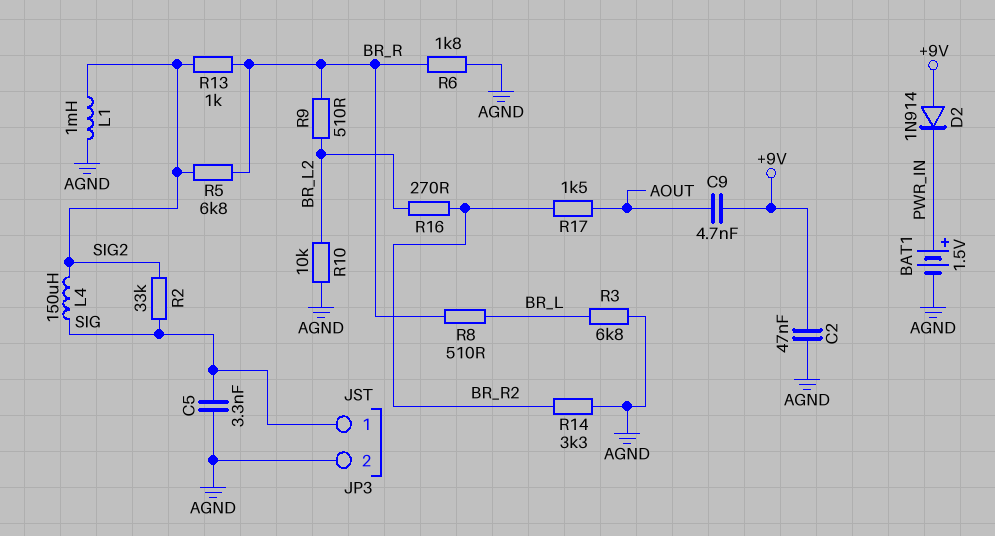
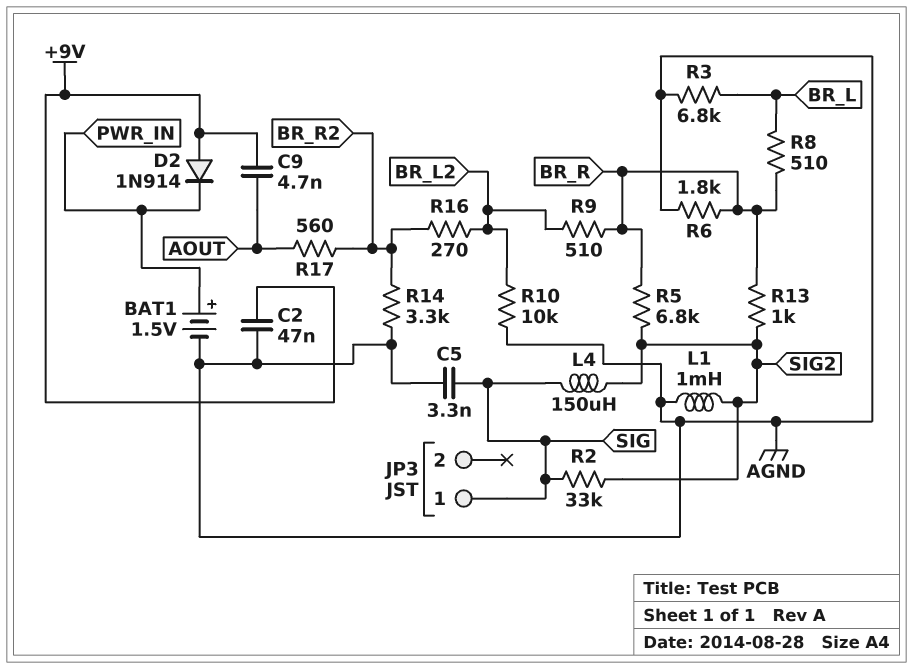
JP3 pin 2: AGND -> none
R17: 1.5k (AOUT, BR_R2) -> 560 (AOUT, BR_R2)

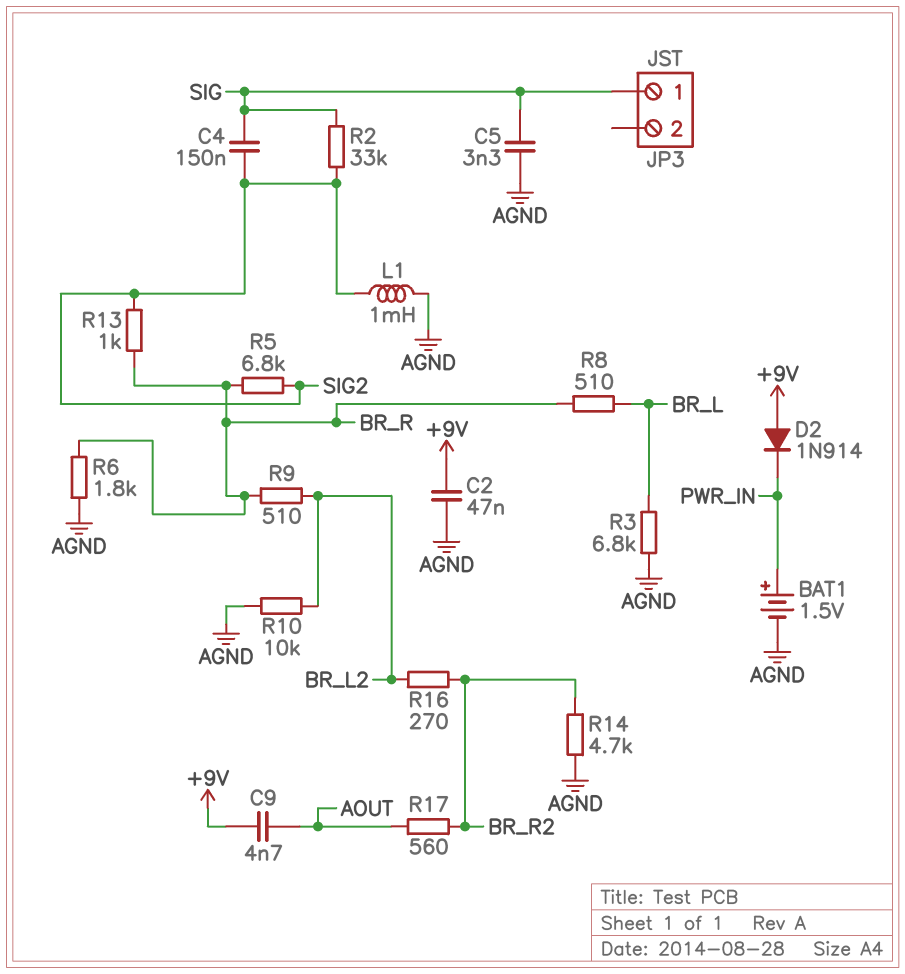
C4: none -> 150nF (SIG, SIG2)
L4: 150uH (SIG, SIG2) -> none
R14: 3.3k (AGND, BR_R2) -> 4.7k (AGND, BR_R2)

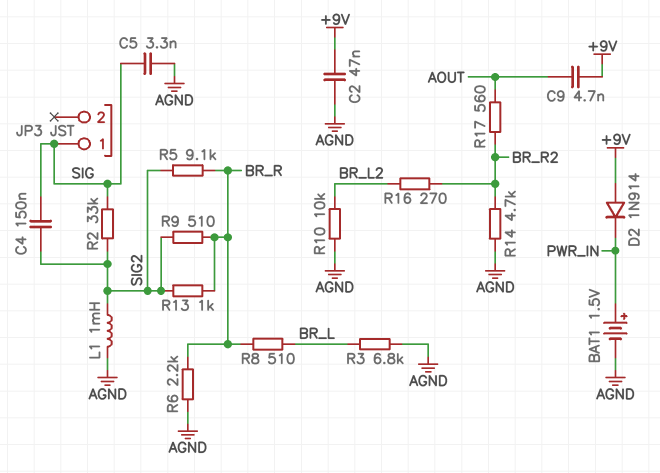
R5: 6.8k (BR_R, SIG2) -> 9.1k (BR_R, SIG2)
R6: 1.8k (AGND, BR_R) -> 2.2k (AGND, BR_R)
R9: 510 (BR_L2, BR_R) -> 510 (BR_R, SIG2)

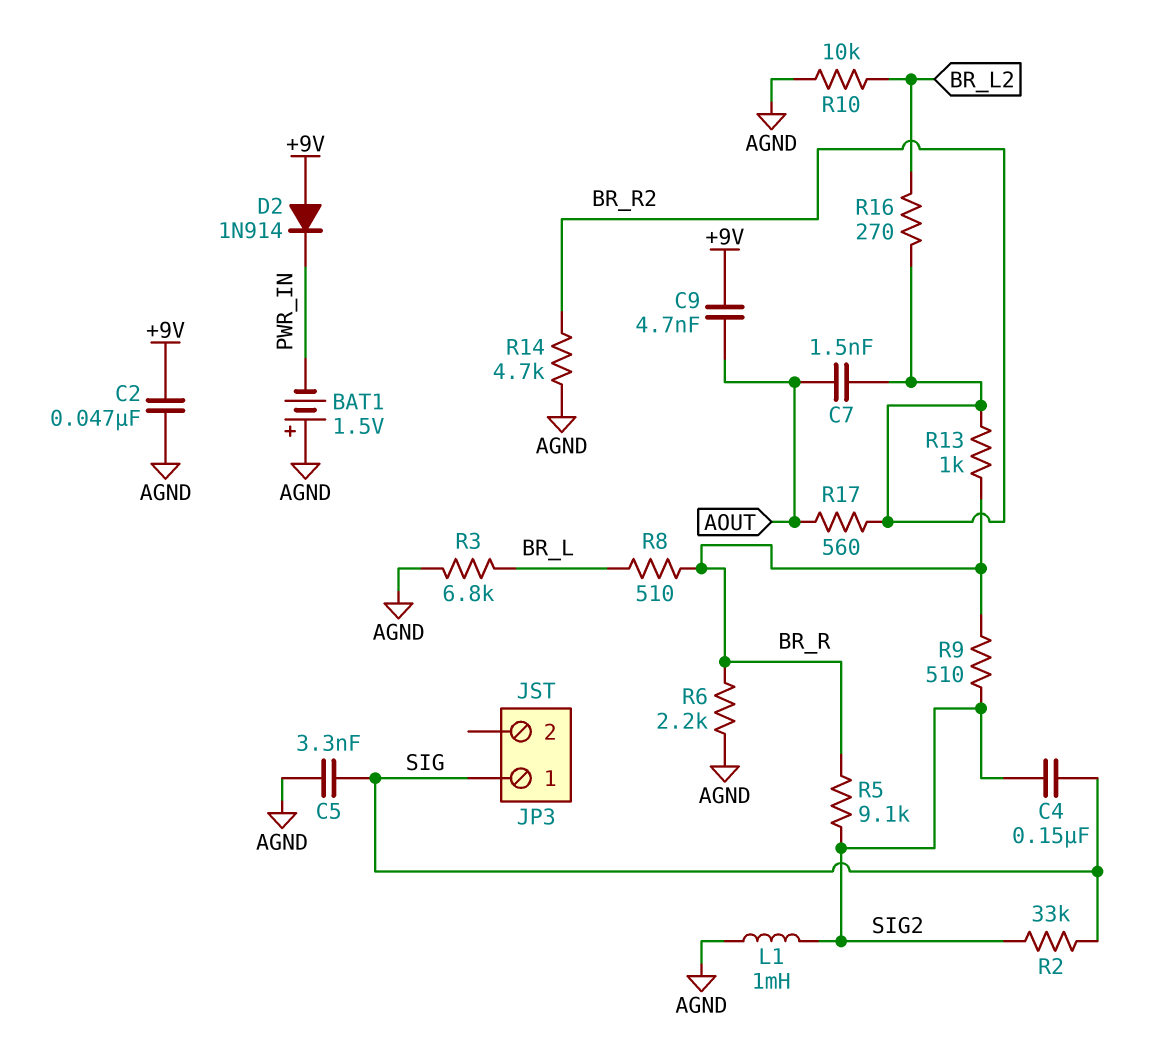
BAT1: 1.5V (plus PWR_IN, minus AGND) -> 1.5V (plus AGND, minus PWR_IN)
C7: none -> 1.5nF (AOUT, BR_R2)
R13: 1k (BR_R, SIG2) -> 1k (BR_R, BR_R2)

